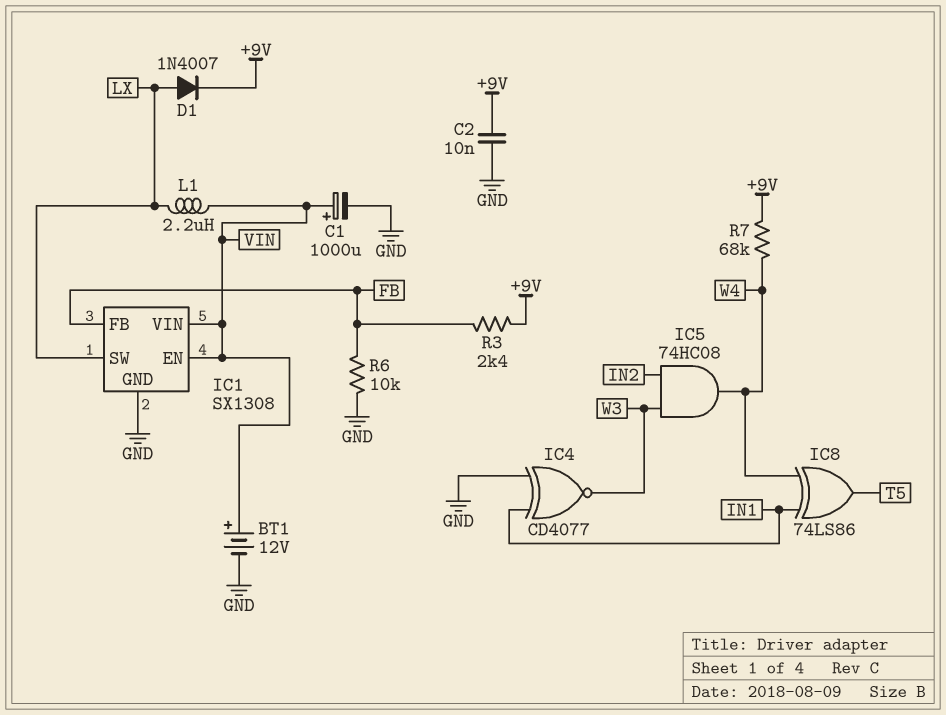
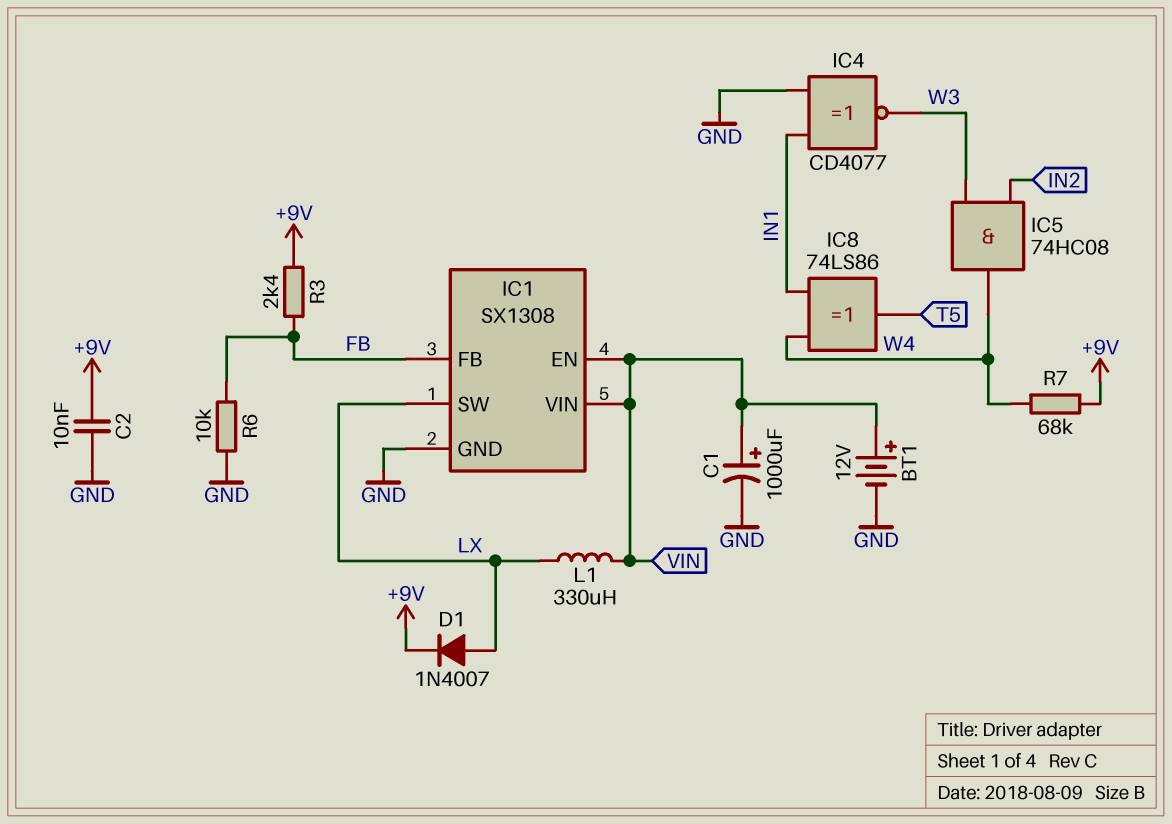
L1: 2.2uH (LX, VIN) -> 330uH (LX, VIN)

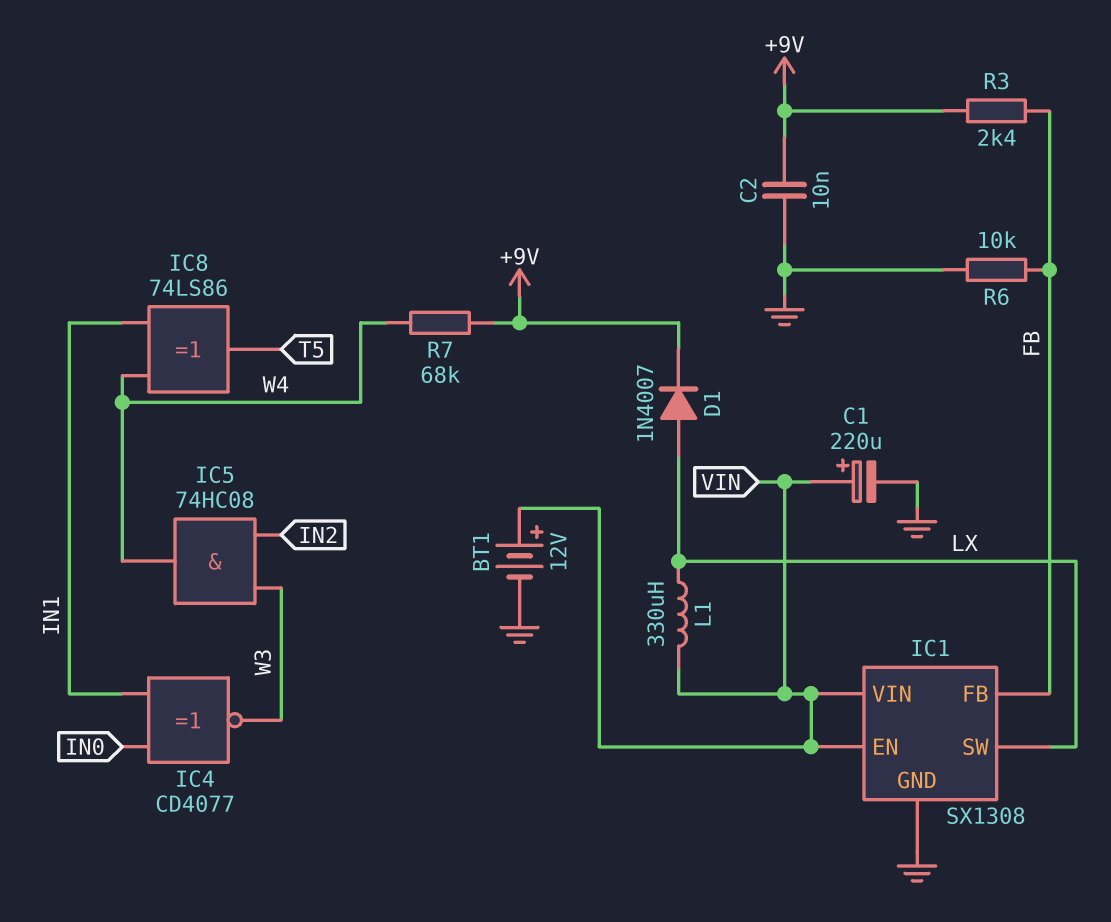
C1: 1000uF (plus VIN, minus GND) -> 220uF (plus VIN, minus GND)
IC4: XNOR CD4077 (in GND, in IN1, out W3) -> XNOR CD4077 (in IN0, in IN1, out W3)

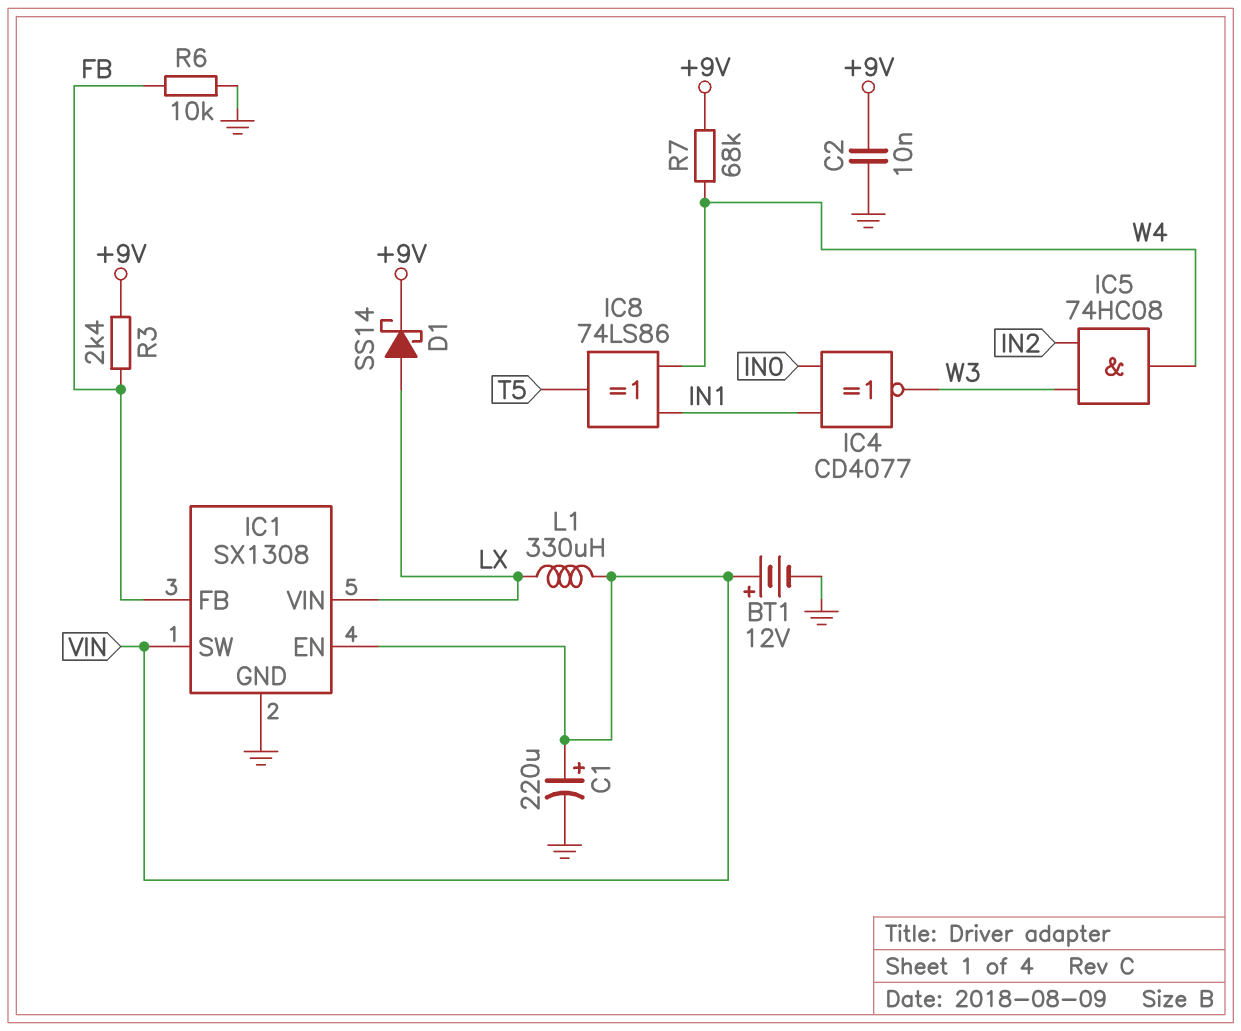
D1: diode 1N4007 (A LX, K +9V) -> schottky SS14 (A LX, K +9V)
IC1 pin SW: LX -> VIN
IC1 pin VIN: VIN -> LX

